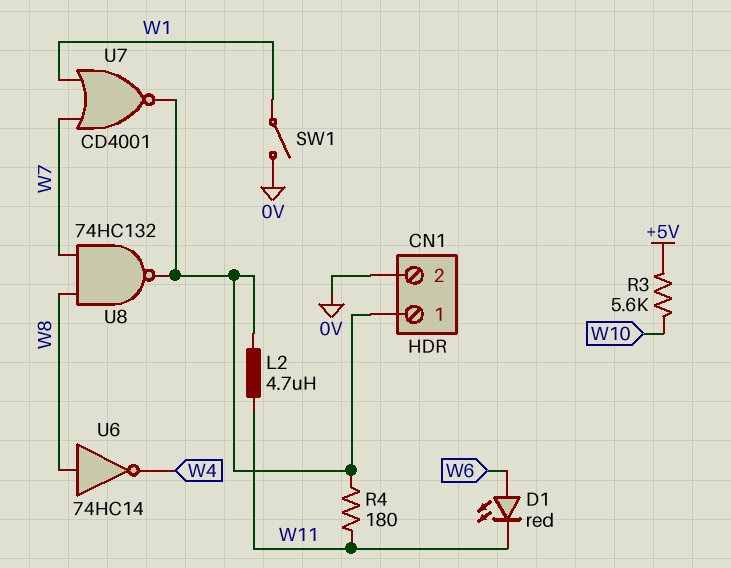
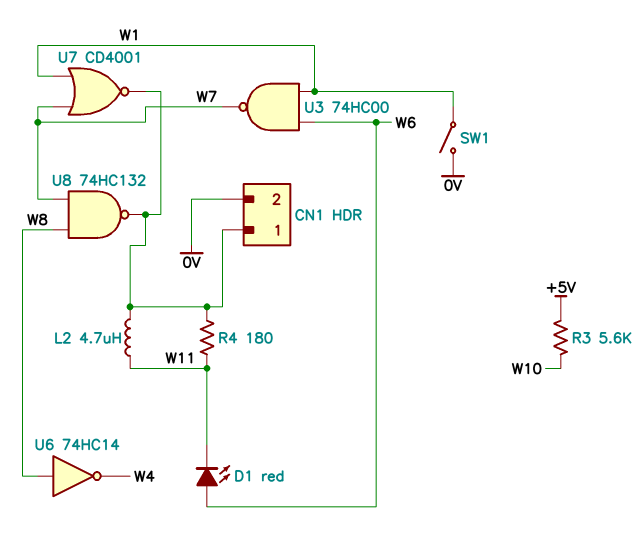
U3: none -> NAND 74HC00 (in W1, in W6, out W7)

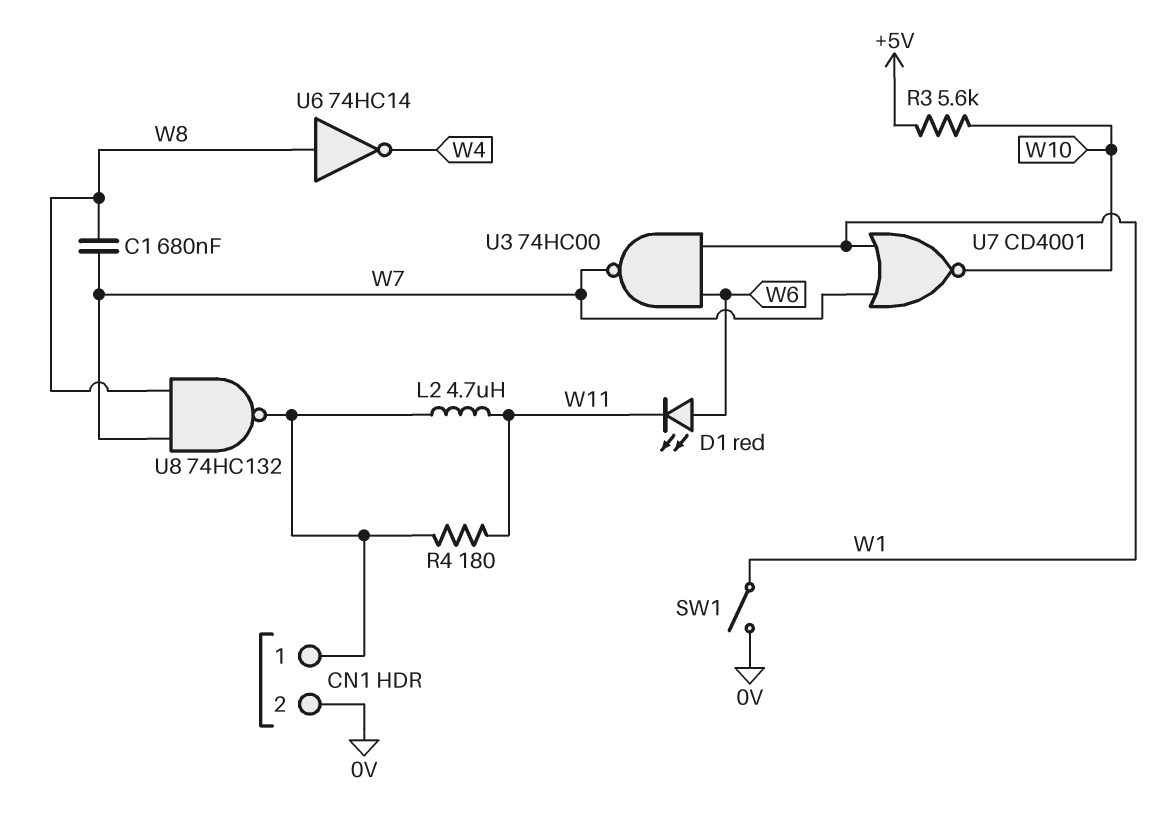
C1: none -> 680nF (W7, W8)
U7: NOR CD4001 (in W1, in W7, out CN1/1) -> NOR CD4001 (in W1, in W7, out W10)

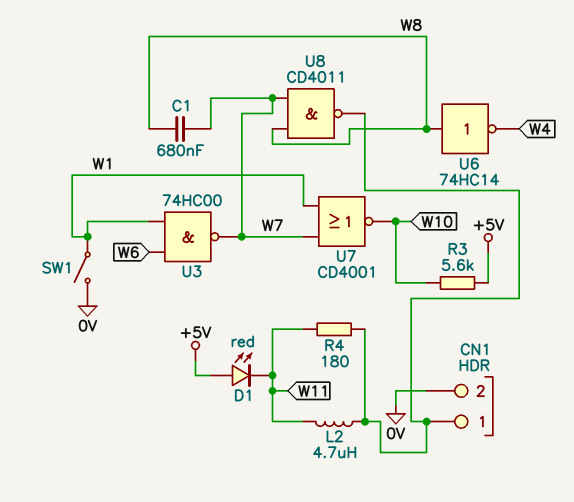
D1: LED red (A W6, K W11) -> LED red (A +5V, K W11)
U8: NAND 74HC132 (in W7, in W8, out CN1/1) -> NAND CD4011 (in W7, in W8, out CN1/1)

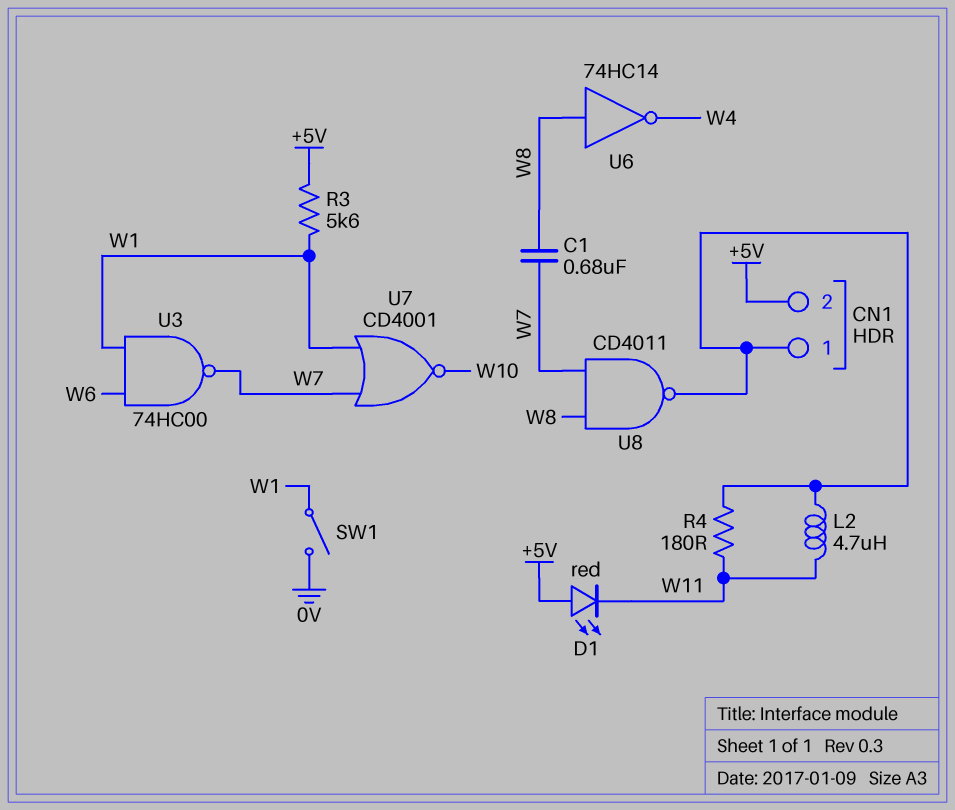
CN1 pin 2: 0V -> +5V
R3: 5.6k (+5V, W10) -> 5.6k (+5V, W1)

